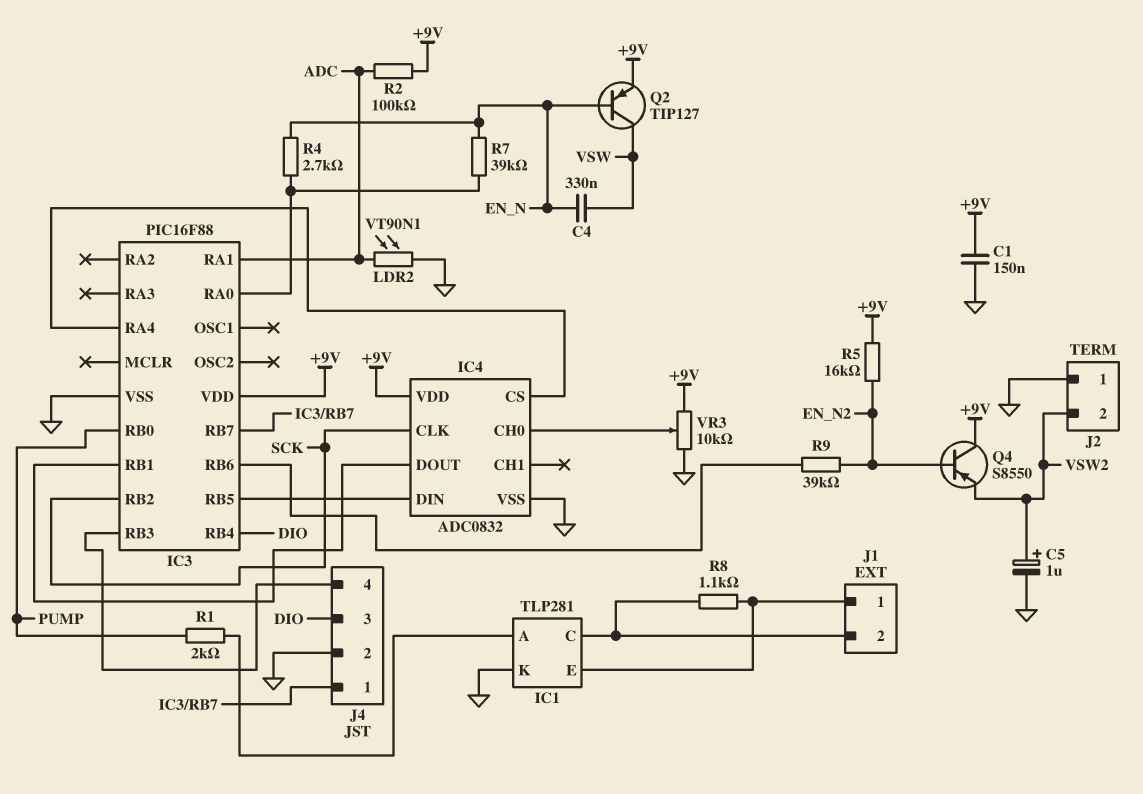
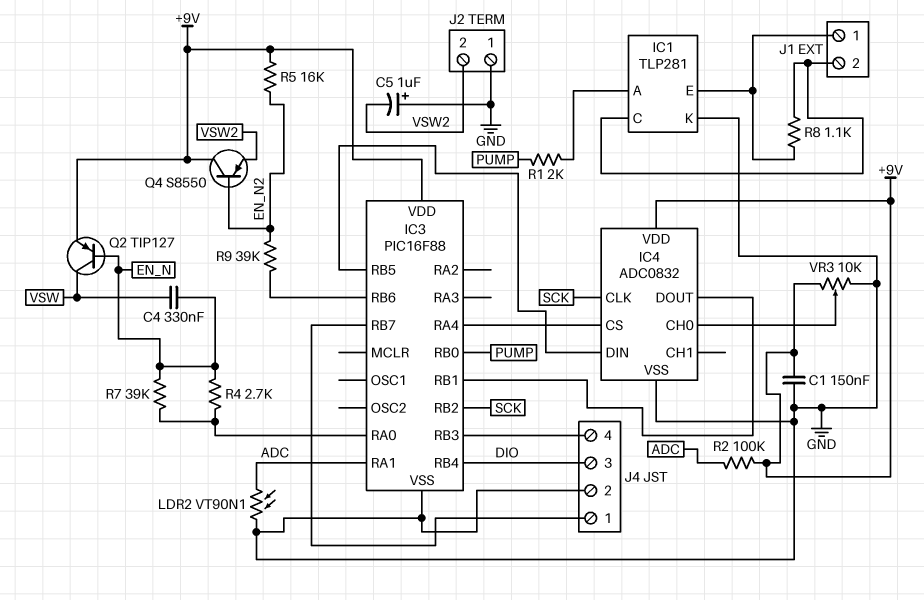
C5: 1uF (plus VSW2, minus GND) -> 1uF (plus GND, minus VSW2)

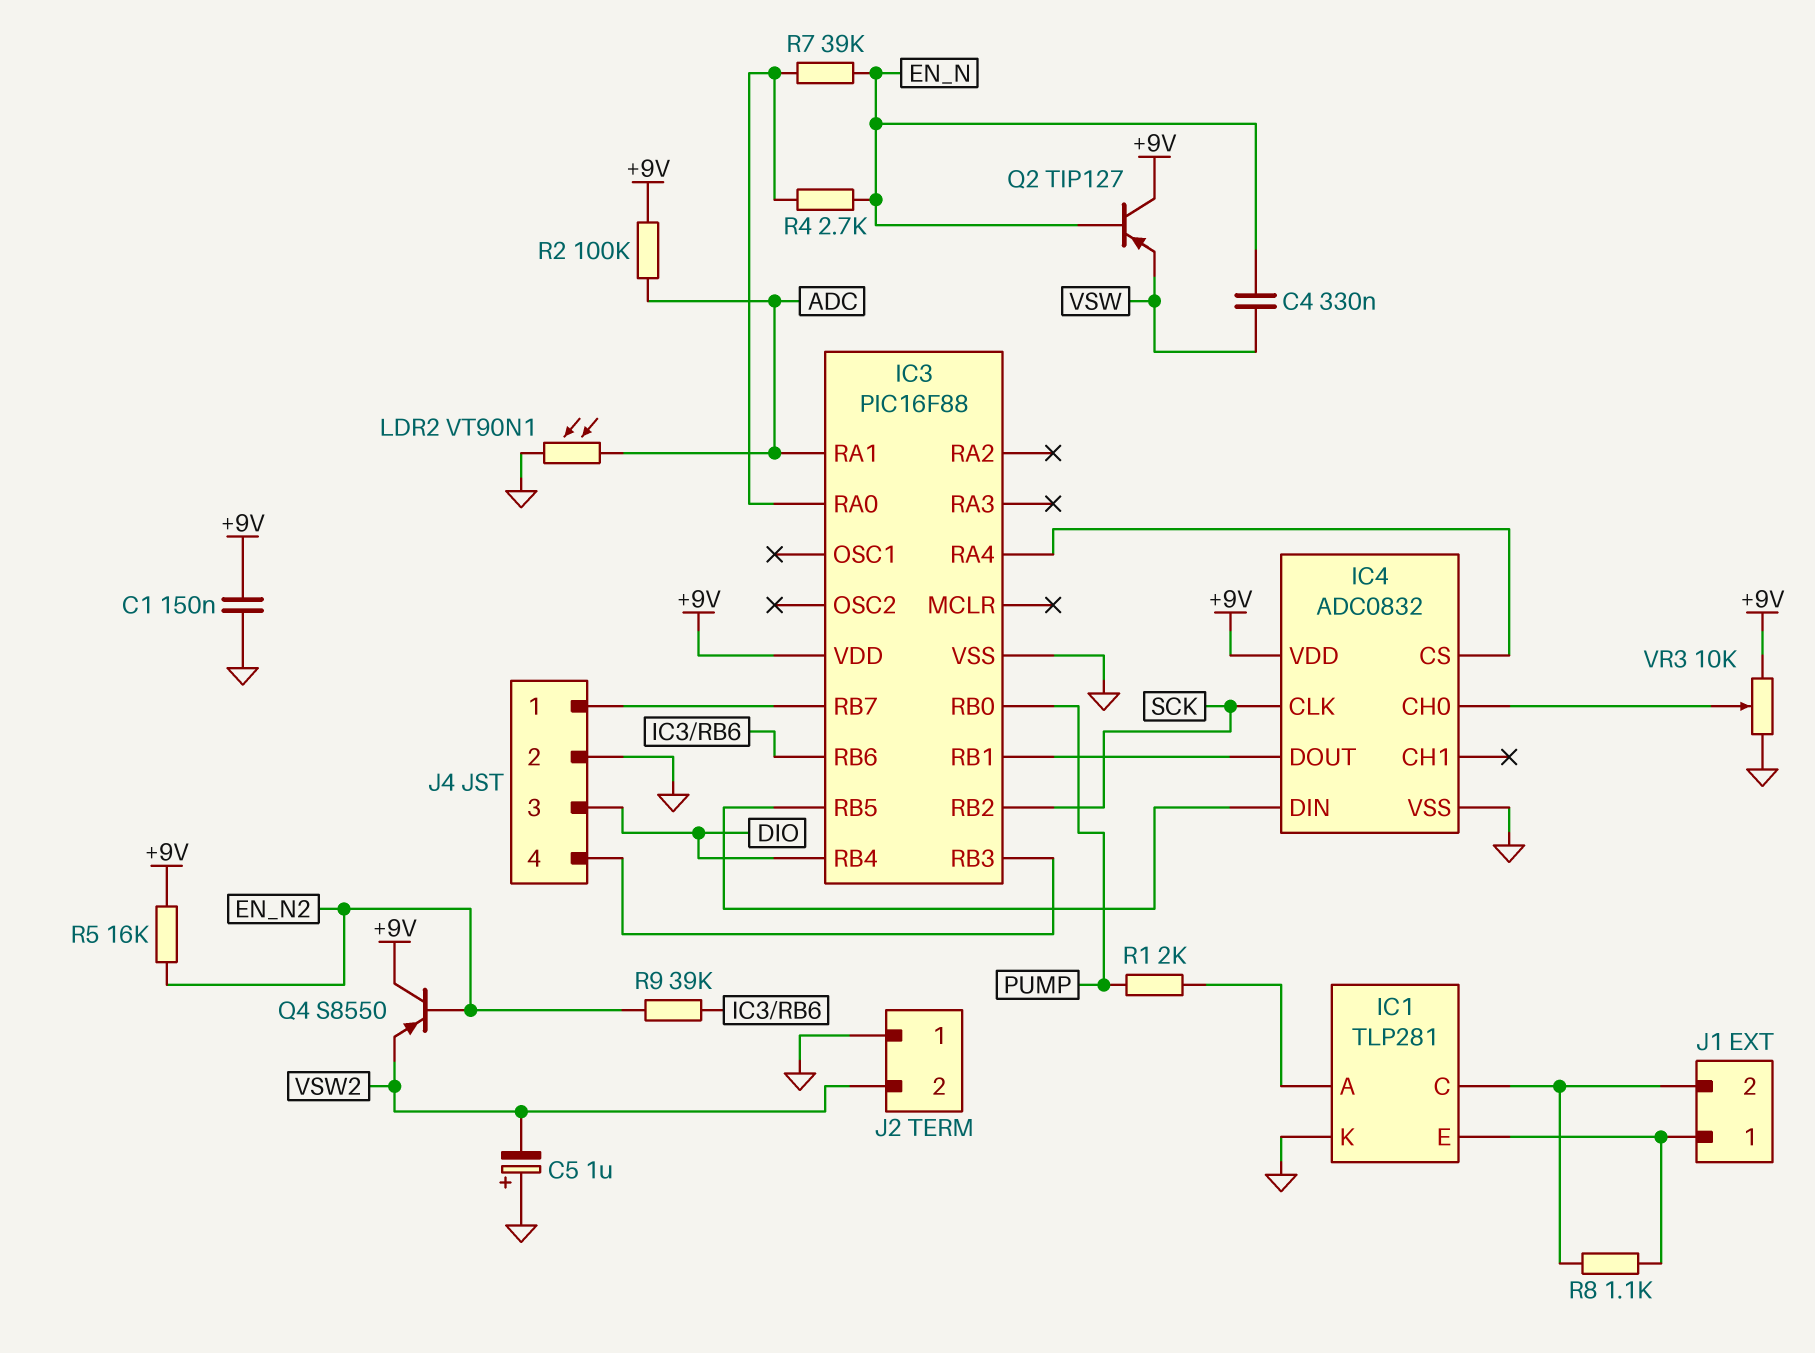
Q2: PNP TIP127 (B EN_N, C VSW, E +9V) -> PNP TIP127 (B EN_N, C +9V, E VSW)

